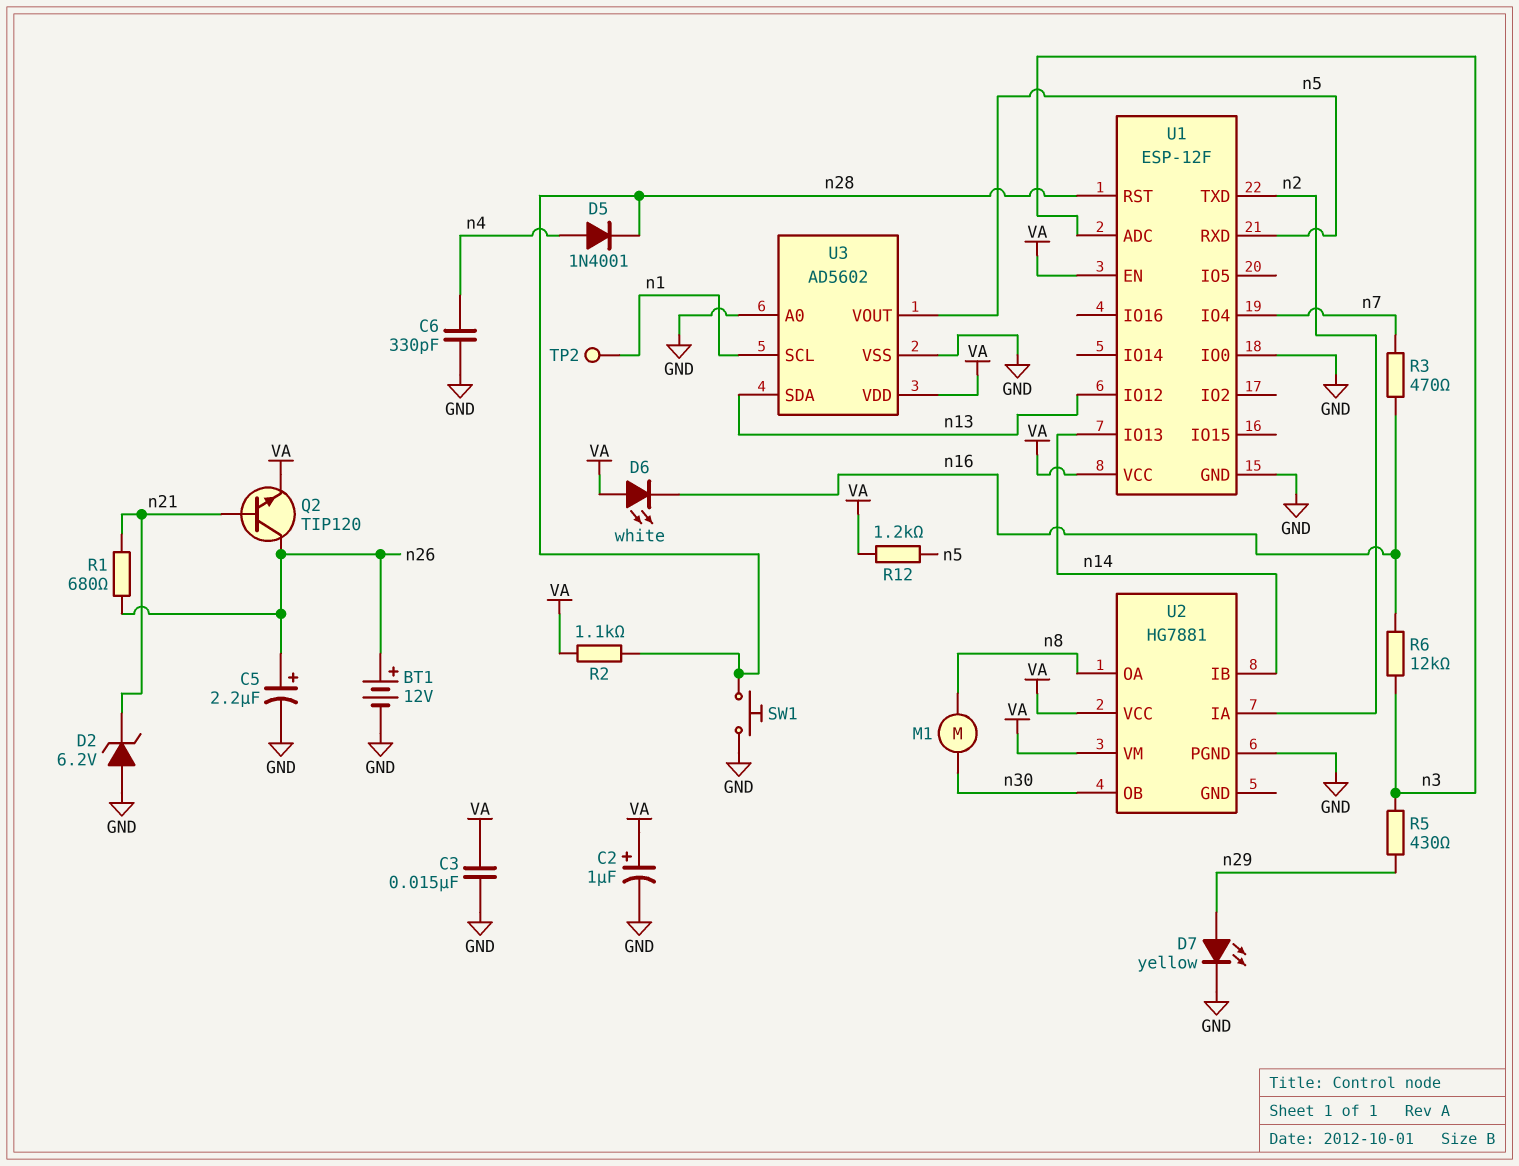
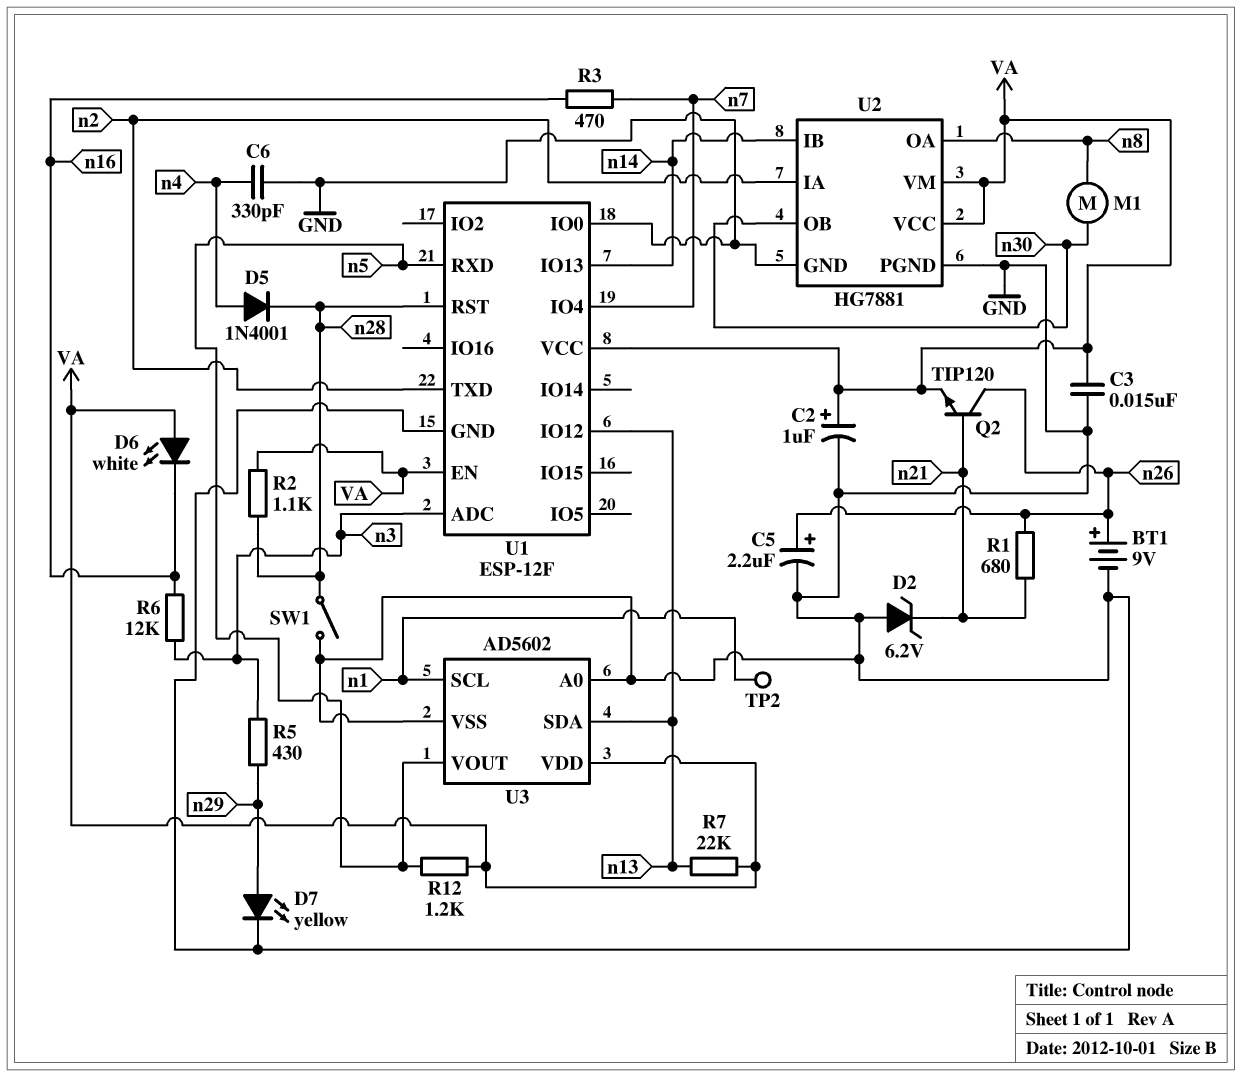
BT1: 12V (plus n26, minus GND) -> 9V (plus n26, minus GND)
R7: none -> 22k (VA, n13)
SW1: button (GND, n28) -> switch (GND, n28)
U2 pin GND: none -> GND

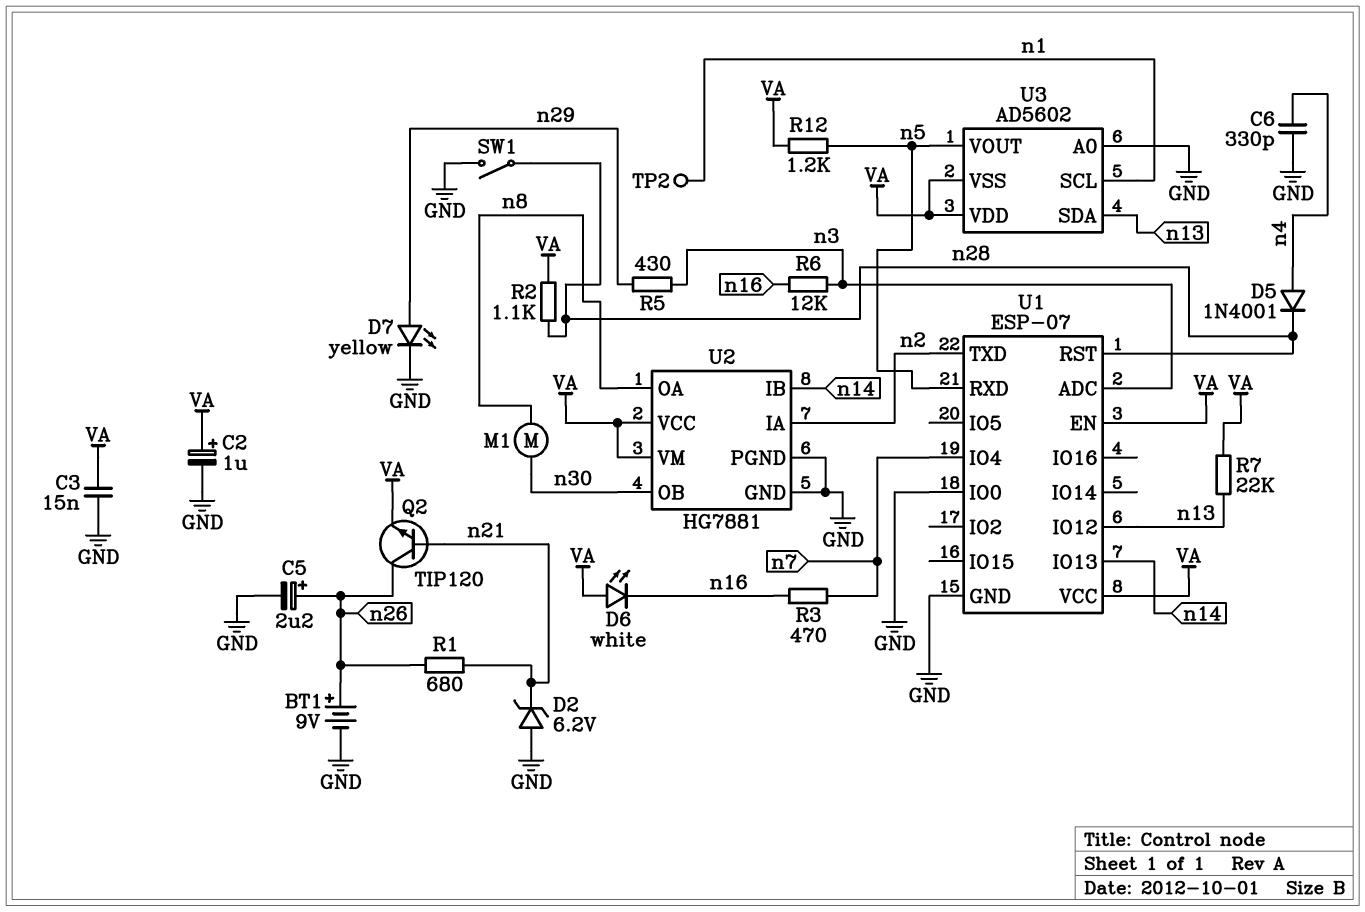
U1: ESP-12F -> ESP-07
U3 pin VSS: GND -> VA

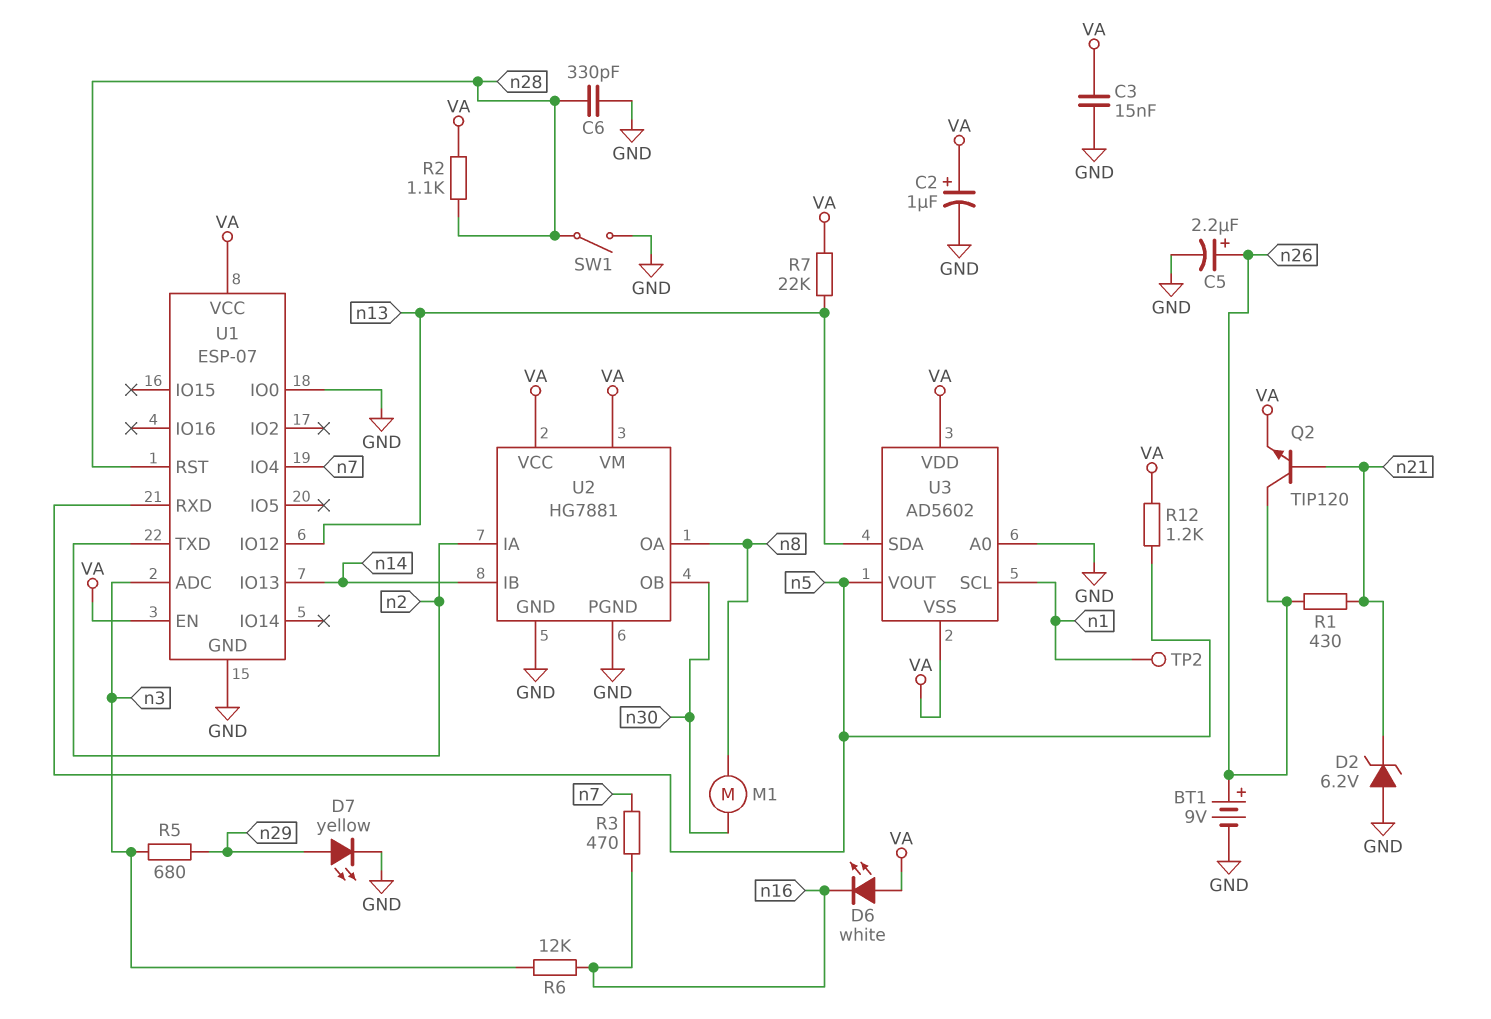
C6: 330pF (GND, n4) -> 330pF (GND, n28)
D5: diode 1N4001 (A n4, K n28) -> none
R1: 680 (n21, n26) -> 430 (n21, n26)
R5: 430 (n3, n29) -> 680 (n3, n29)

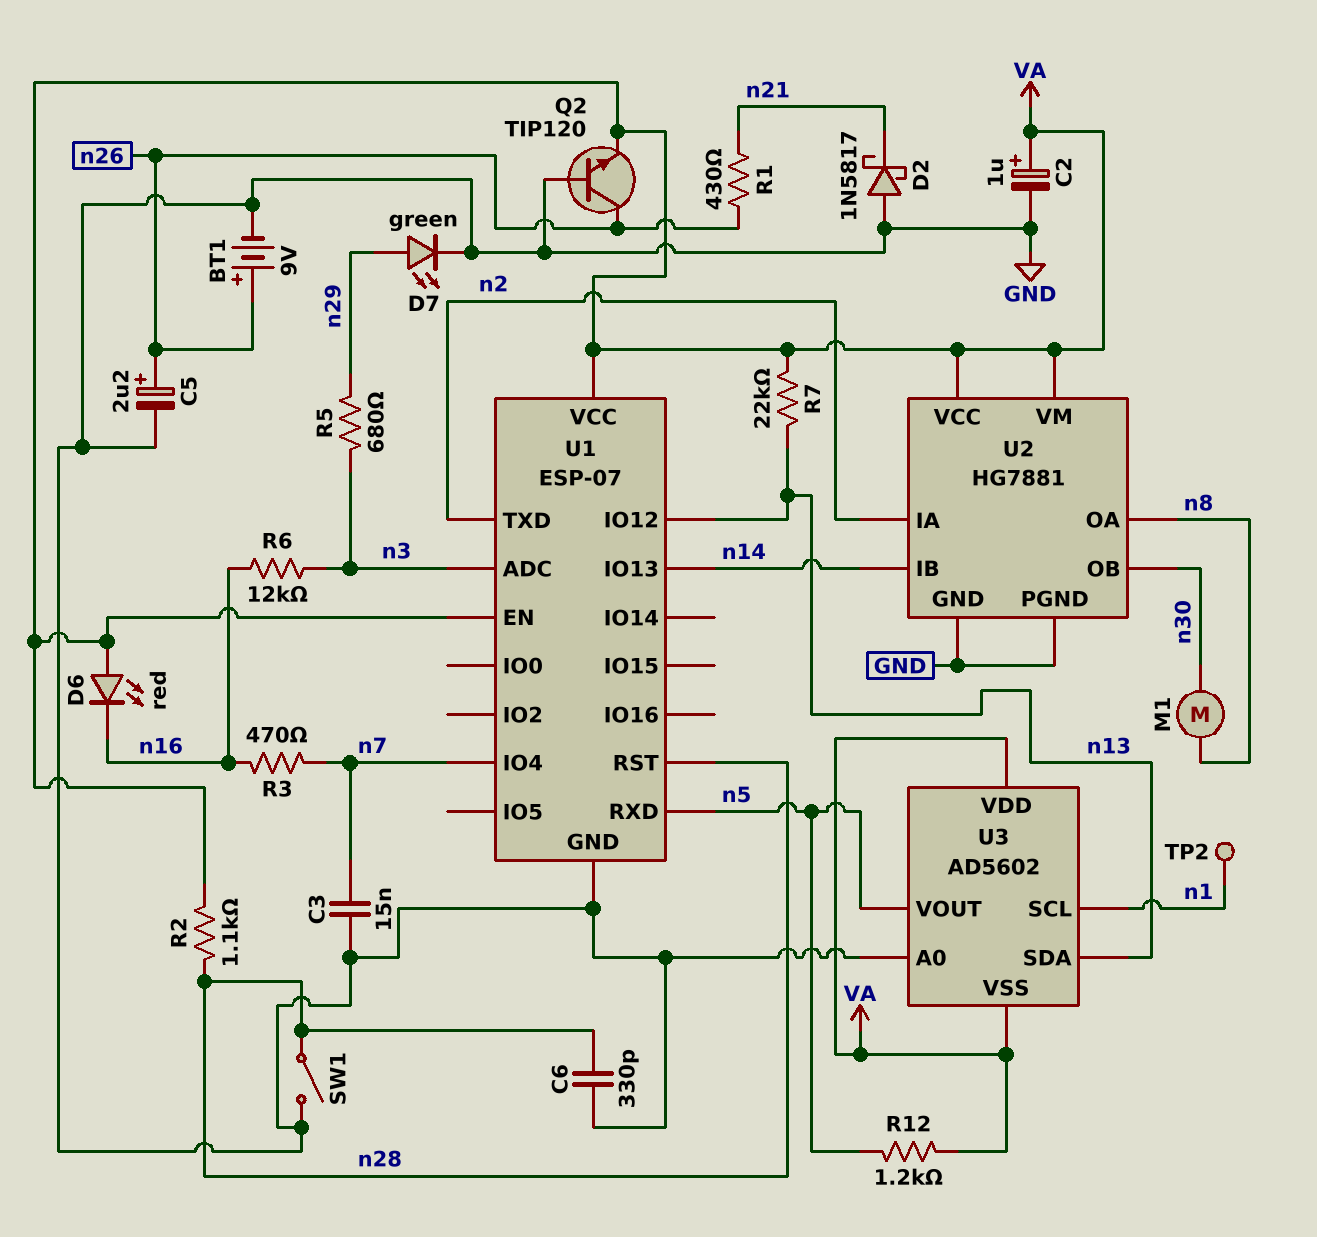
C3: 15nF (GND, VA) -> 15nF (GND, n7)
D2: zener 6.2V (A GND, K n21) -> schottky 1N5817 (A GND, K n21)
D6: LED white (A VA, K n16) -> LED red (A VA, K n16)
D7: LED yellow (A n29, K GND) -> LED green (A n29, K GND)
Q2: NPN TIP120 (B n21, C n26, E VA) -> NPN TIP120 (B GND, C n26, E VA)
U1 pin IO0: GND -> none

